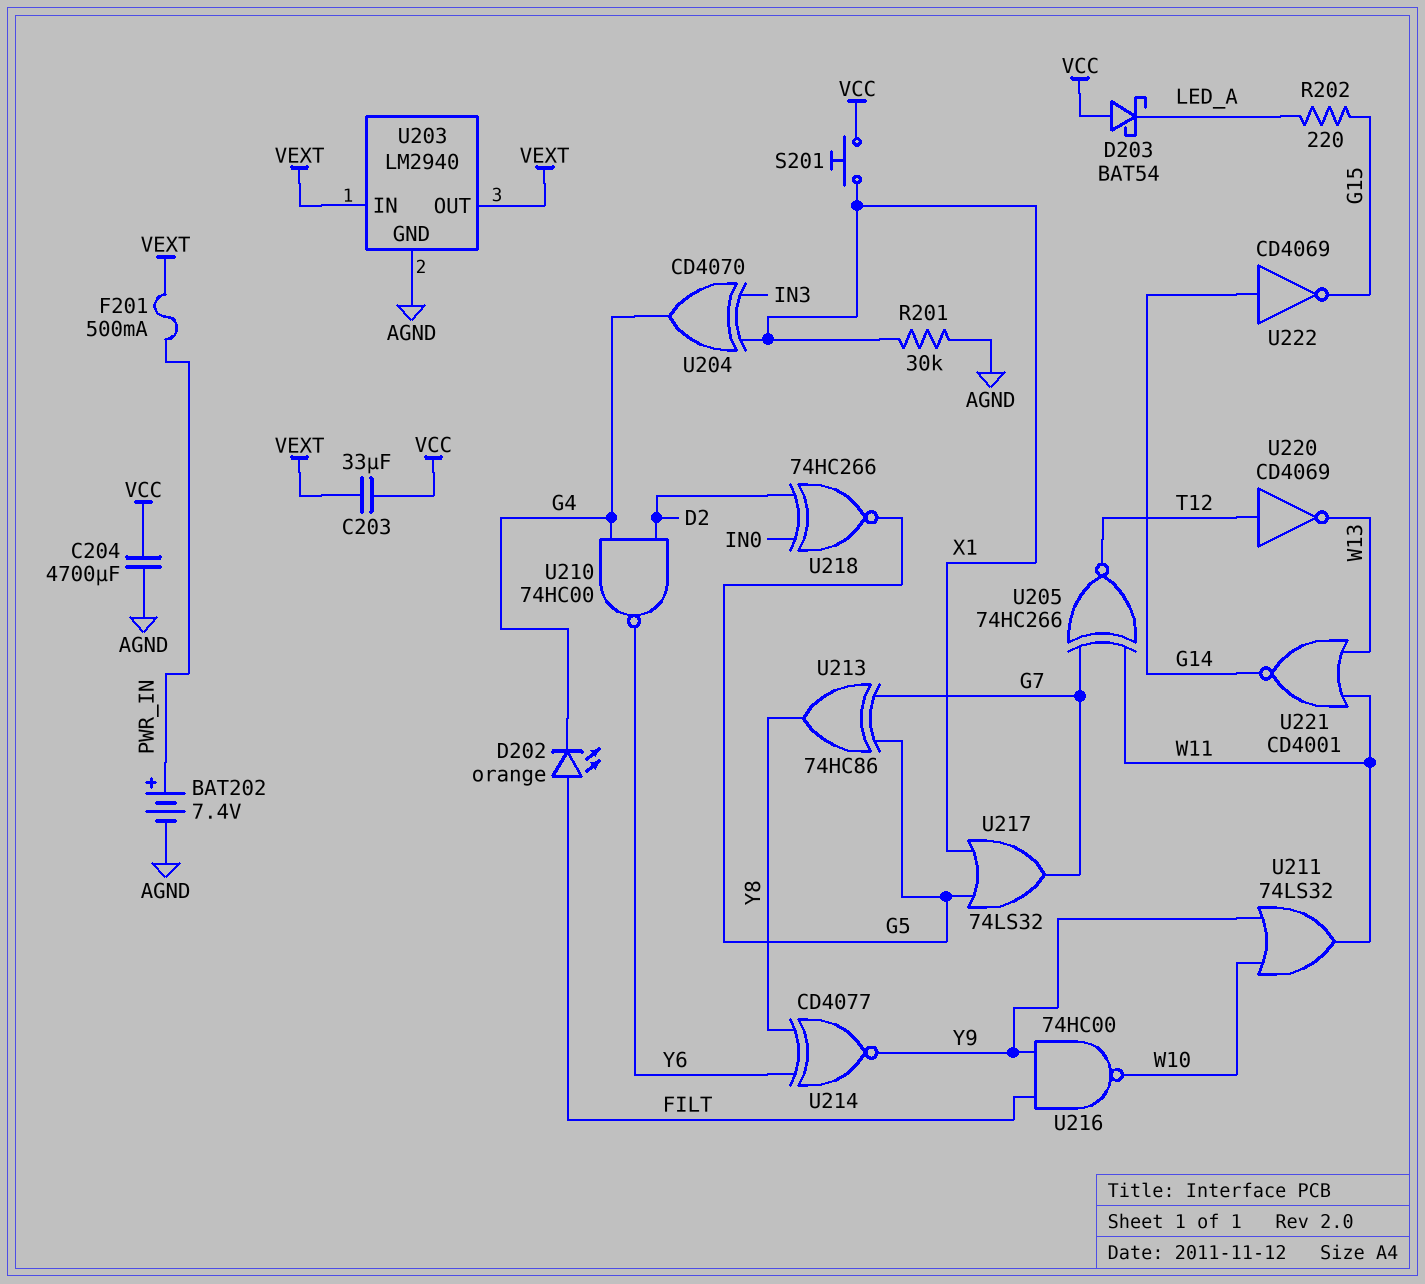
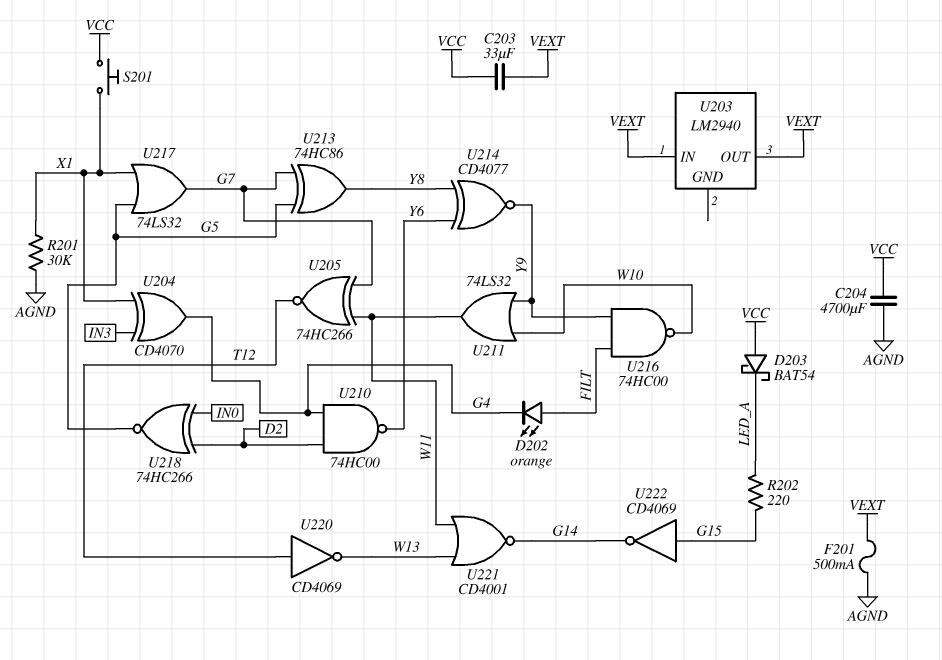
BAT202: 7.4V (plus PWR_IN, minus AGND) -> none
F201: 500mA (PWR_IN, VEXT) -> 500mA (AGND, VEXT)
U203 pin GND: AGND -> none
U222: NOT CD4069 (in G14, out G15) -> NOT CD4069 (in G15, out G14)

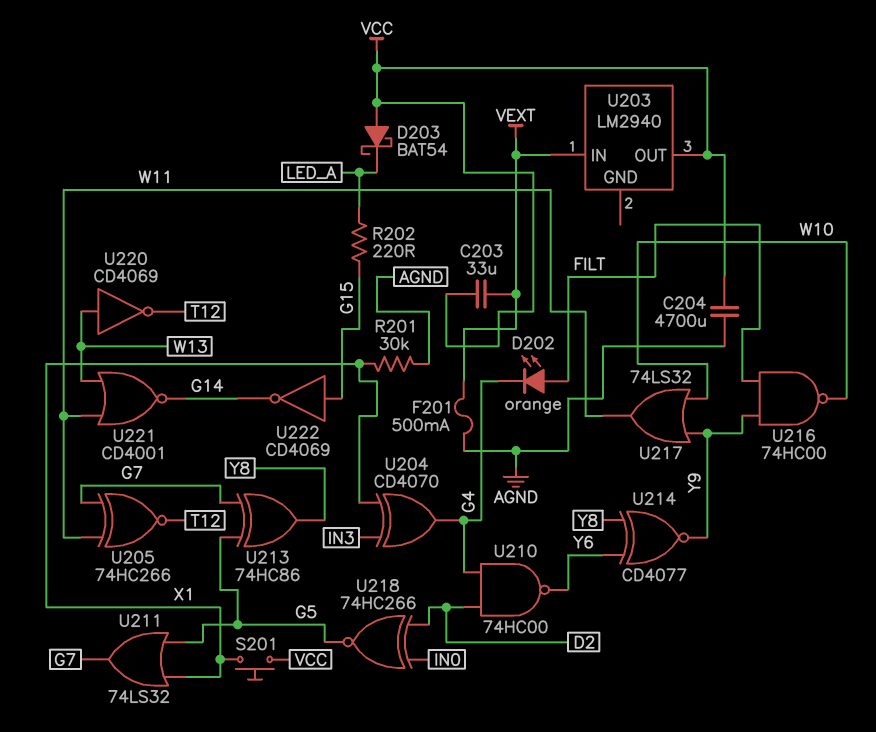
U203 pin OUT: VEXT -> VCC
U211: OR 74LS32 (in W10, in Y9, out W11) -> OR 74LS32 (in G5, in X1, out G7)
U217: OR 74LS32 (in G5, in X1, out G7) -> OR 74LS32 (in W10, in Y9, out W11)
U220: NOT CD4069 (in T12, out W13) -> NOT CD4069 (in W13, out T12)

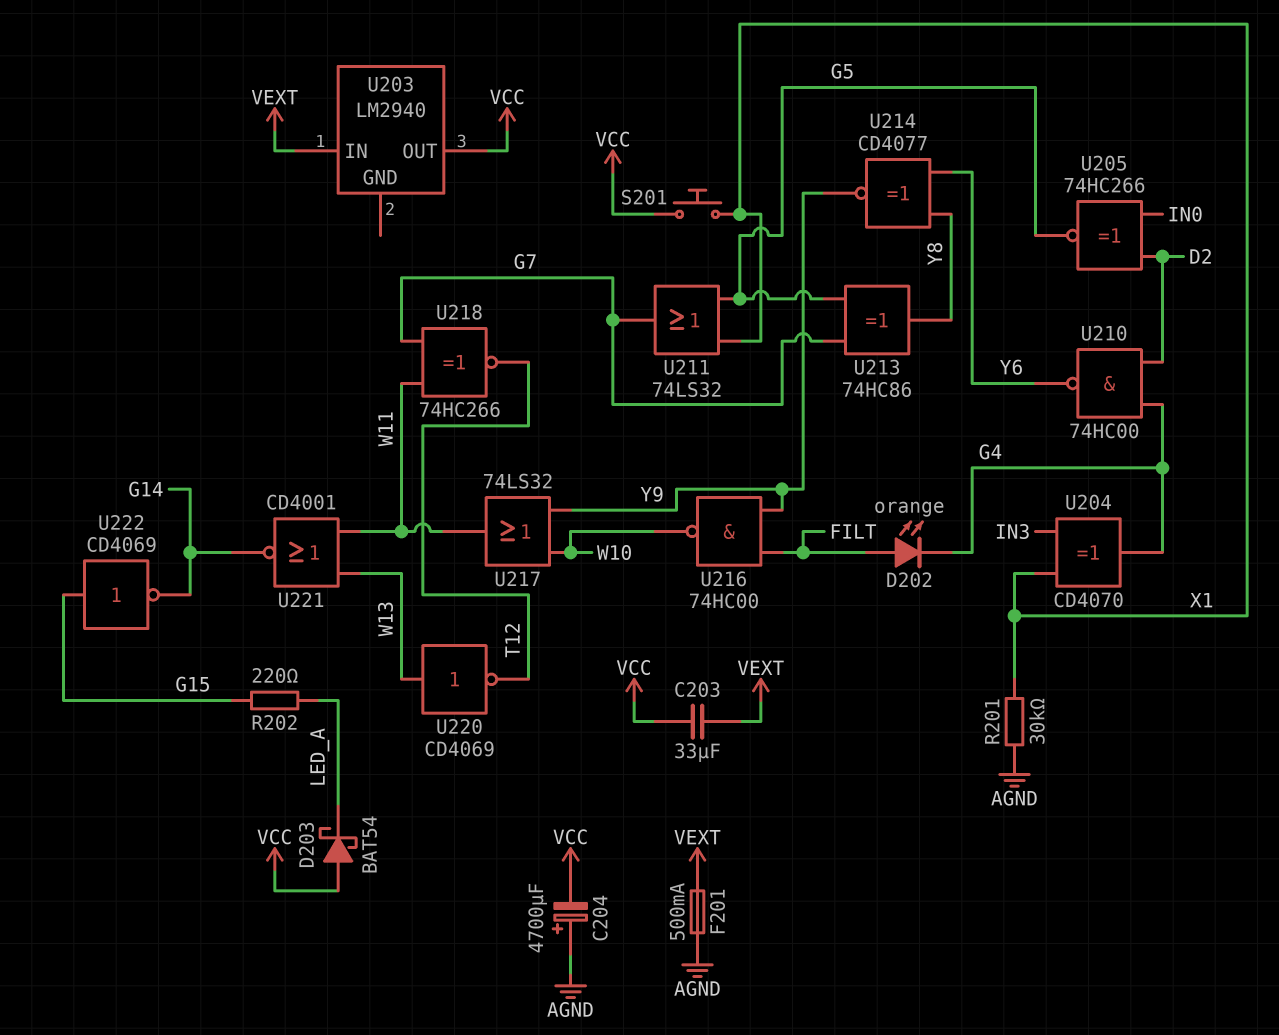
C204: 4700uF (AGND, VCC) -> 4700uF (plus AGND, minus VCC)
U205: XNOR 74HC266 (in G7, in W11, out T12) -> XNOR 74HC266 (in D2, in IN0, out G5)
U218: XNOR 74HC266 (in D2, in IN0, out G5) -> XNOR 74HC266 (in G7, in W11, out T12)

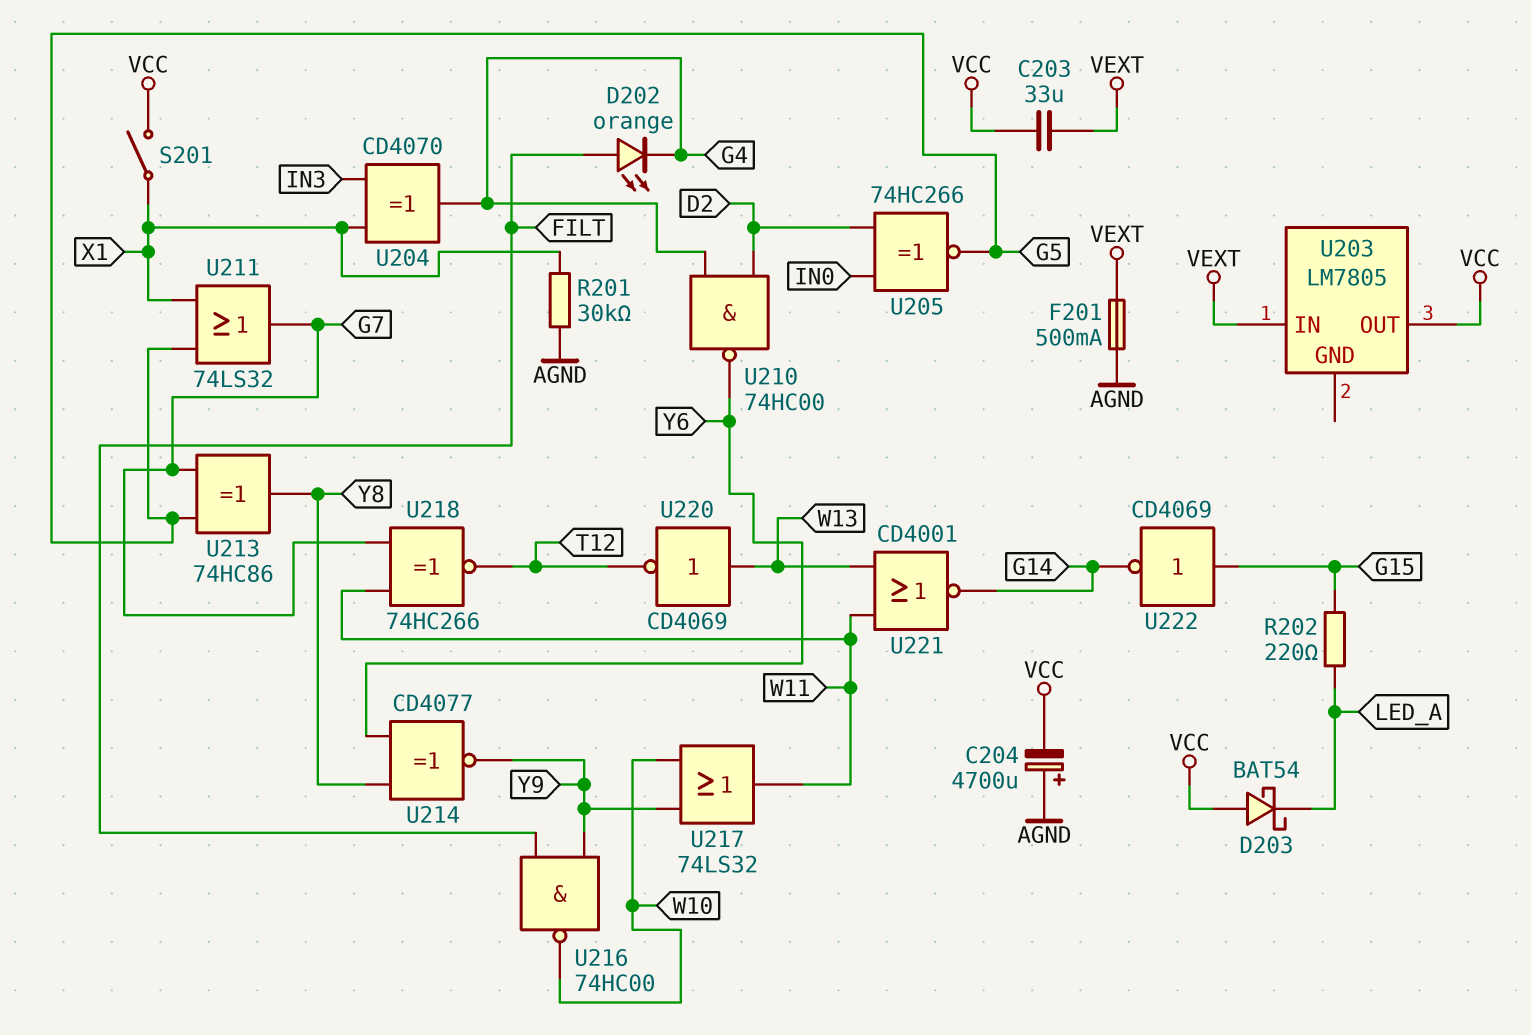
S201: button (VCC, X1) -> switch (VCC, X1)
U203: LM2940 -> LM7805

